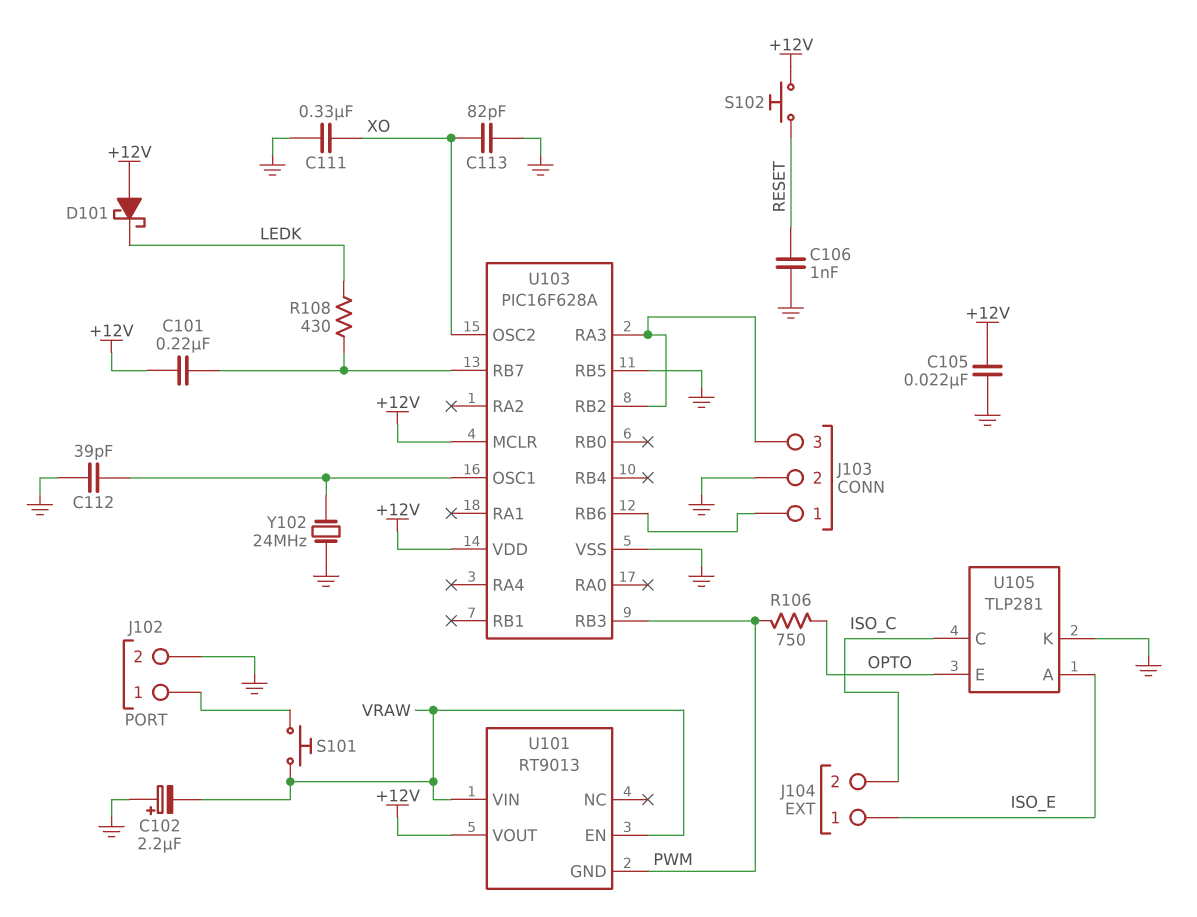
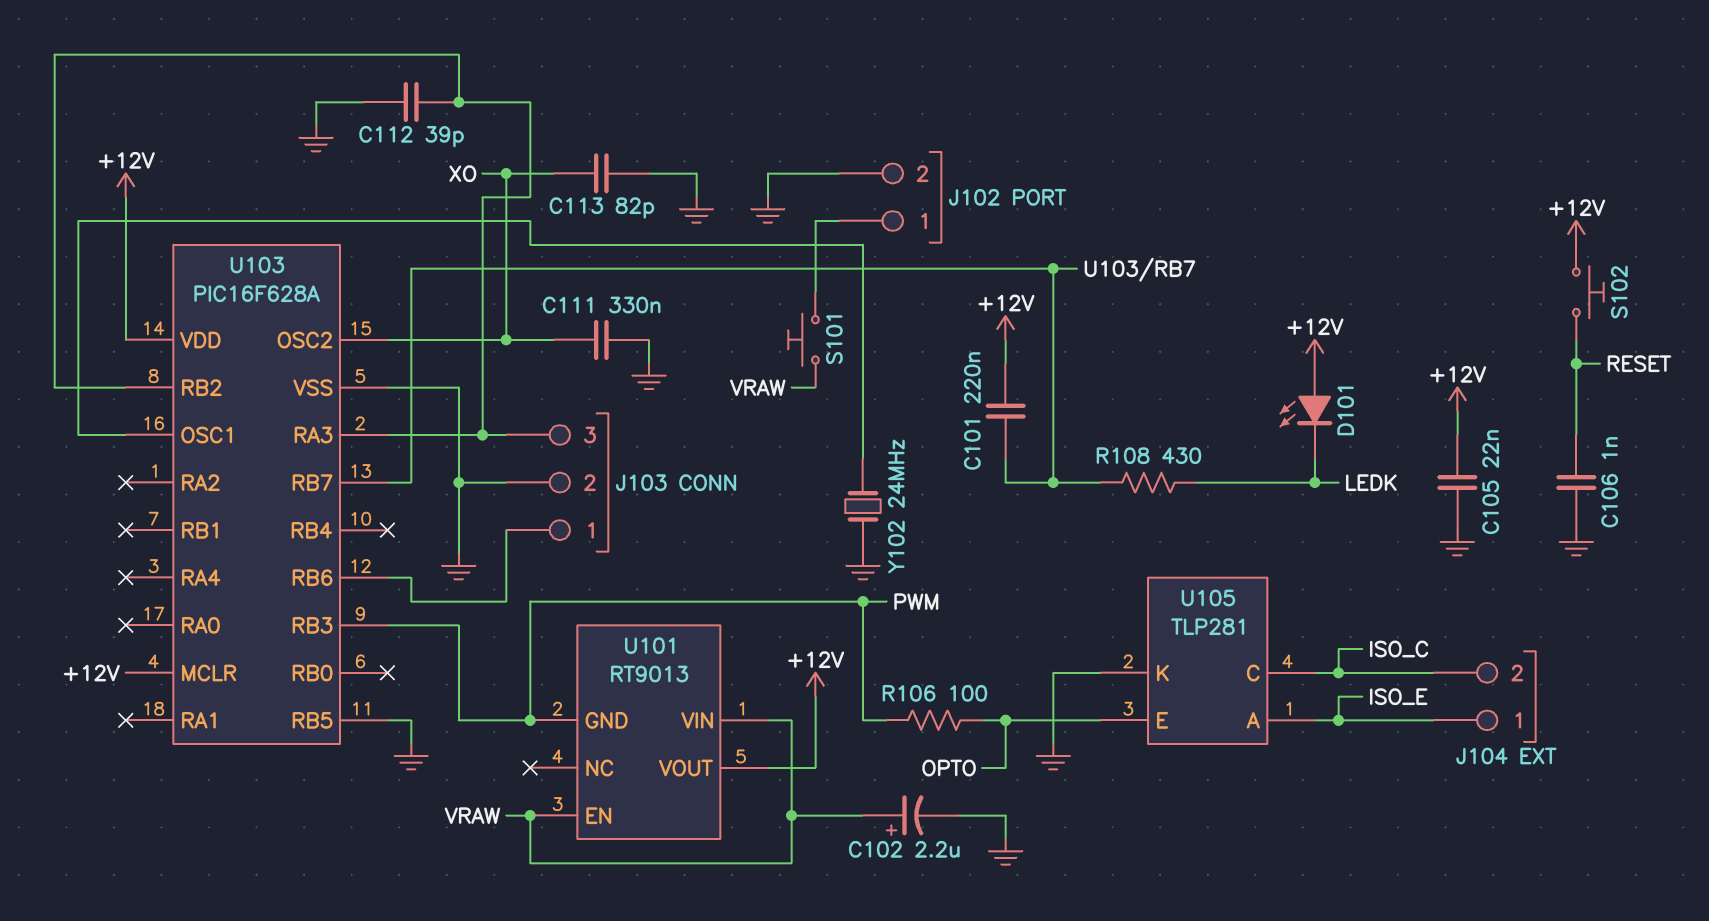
C102: 2.2uF (plus GND, minus VRAW) -> 2.2uF (plus VRAW, minus GND)
C112: 39pF (GND, U103/OSC1) -> 39pF (GND, J103/3)
D101: schottky (A +12V, K LEDK) -> LED (A +12V, K LEDK)
R106: 750 (OPTO, PWM) -> 100 (OPTO, PWM)

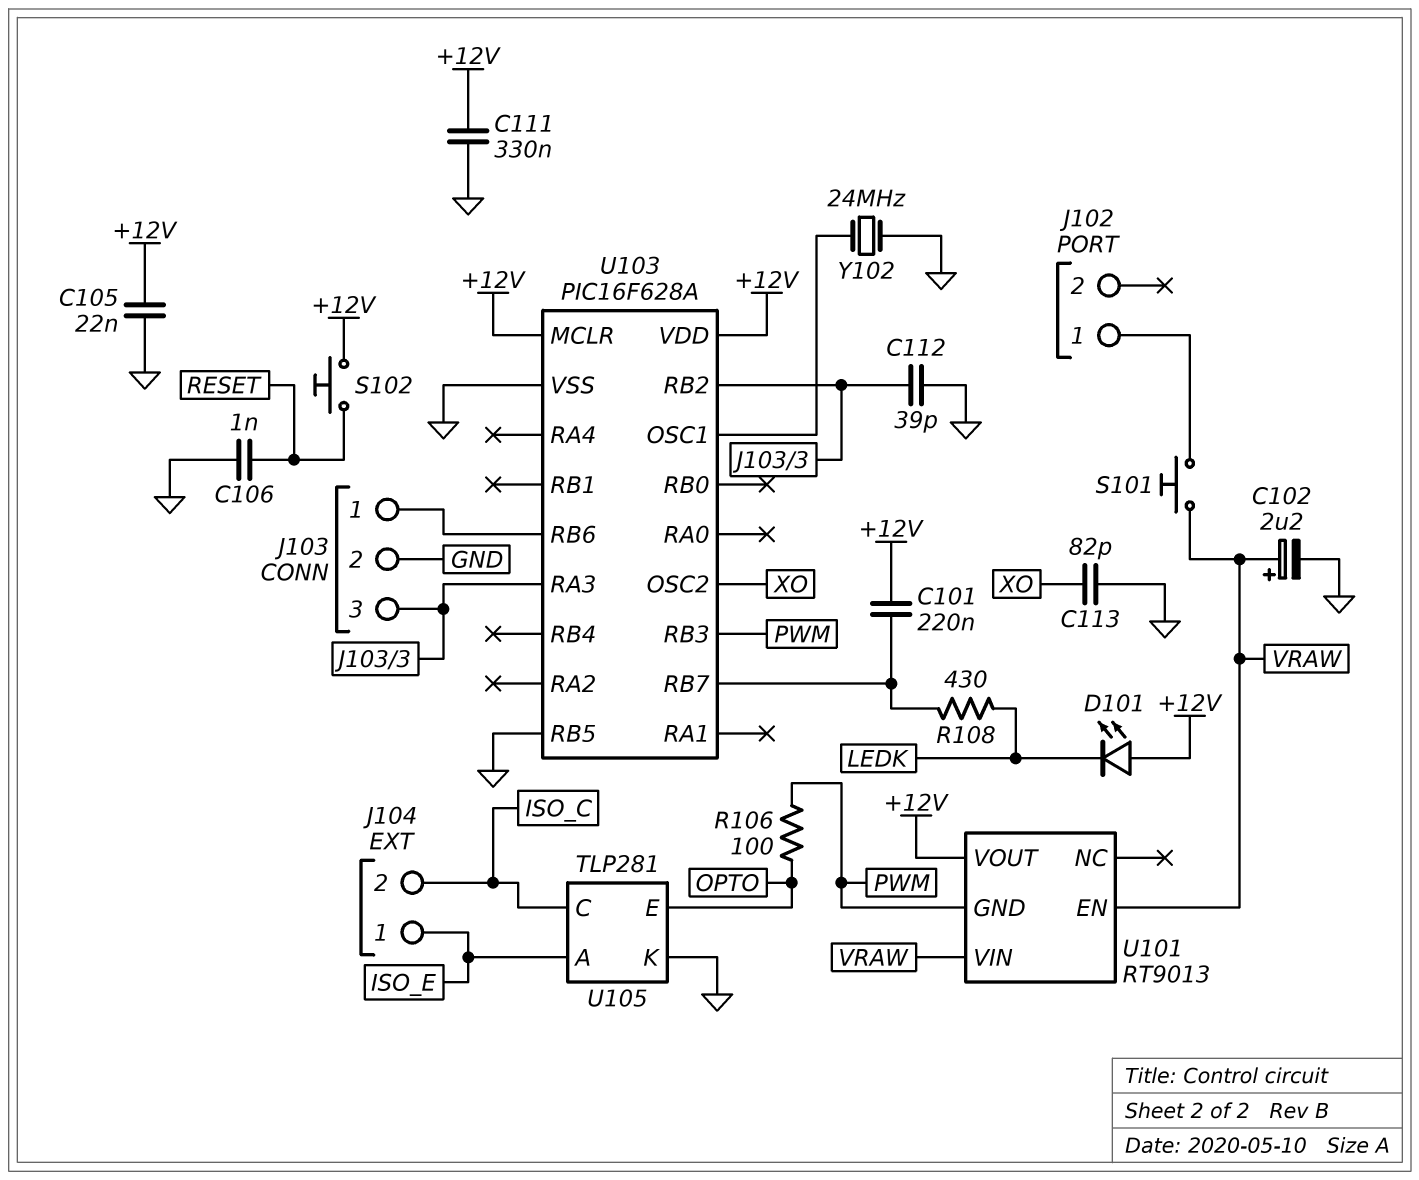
C111: 330nF (GND, XO) -> 330nF (+12V, GND)
J102 pin 2: GND -> none

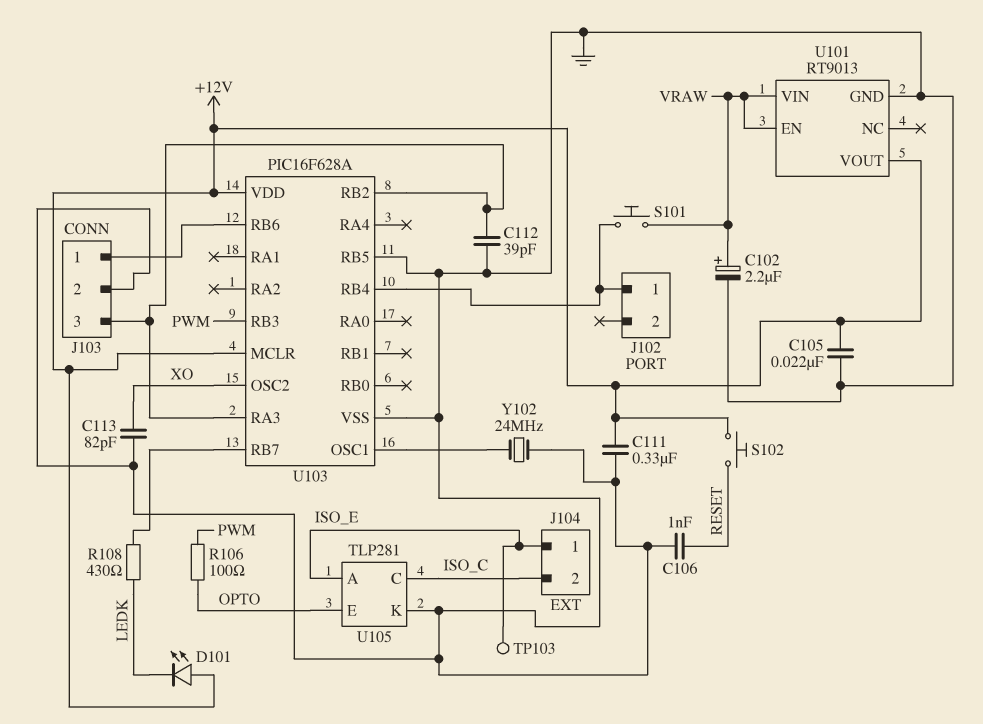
C101: 220nF (+12V, U103/RB7) -> none
TP103: none -> test point (ISO_E)
U101 pin GND: PWM -> GND
U103 pin RB4: none -> J102/1

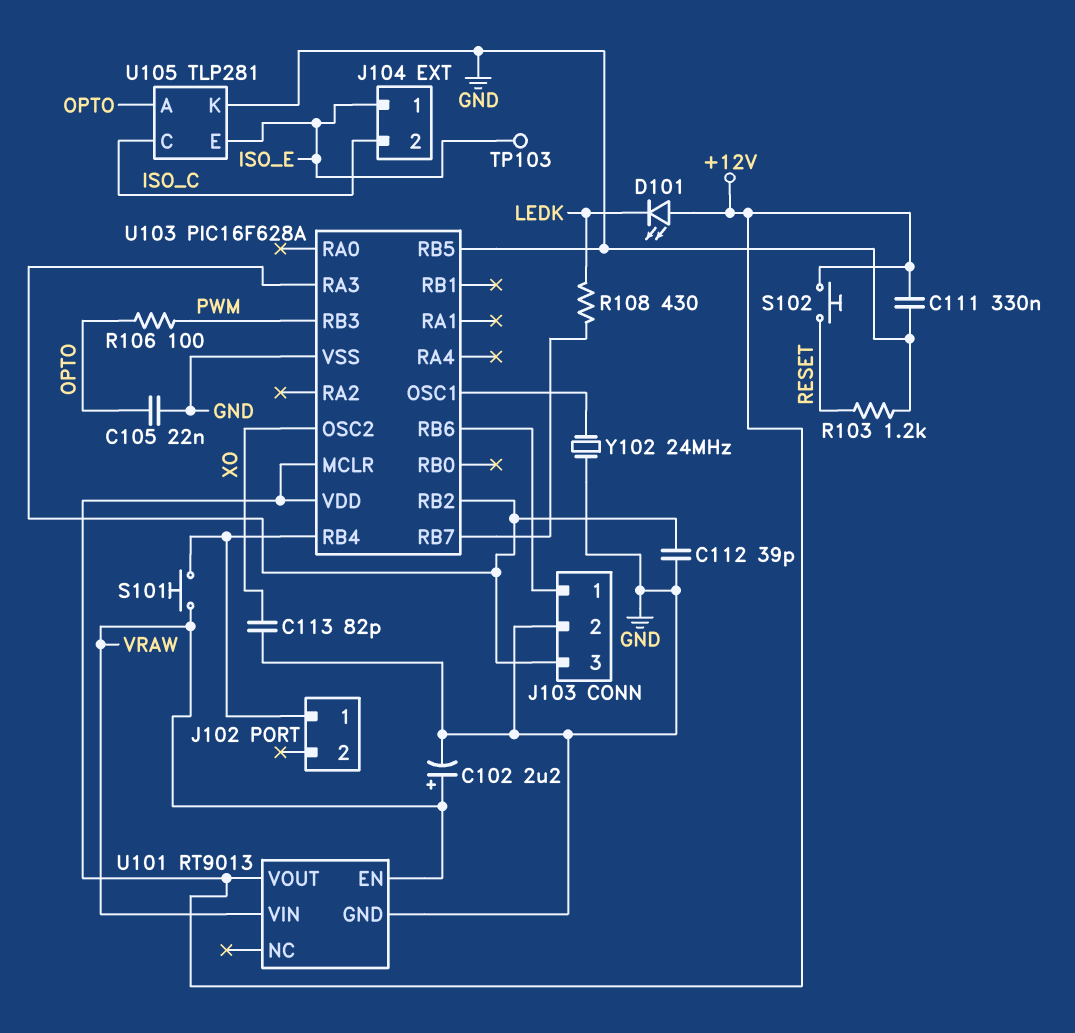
C105: 22nF (+12V, GND) -> 22nF (GND, OPTO)
C106: 1nF (GND, RESET) -> none
R103: none -> 1.2k (GND, RESET)
U105 pin A: ISO_E -> OPTO
U105 pin E: OPTO -> ISO_E

